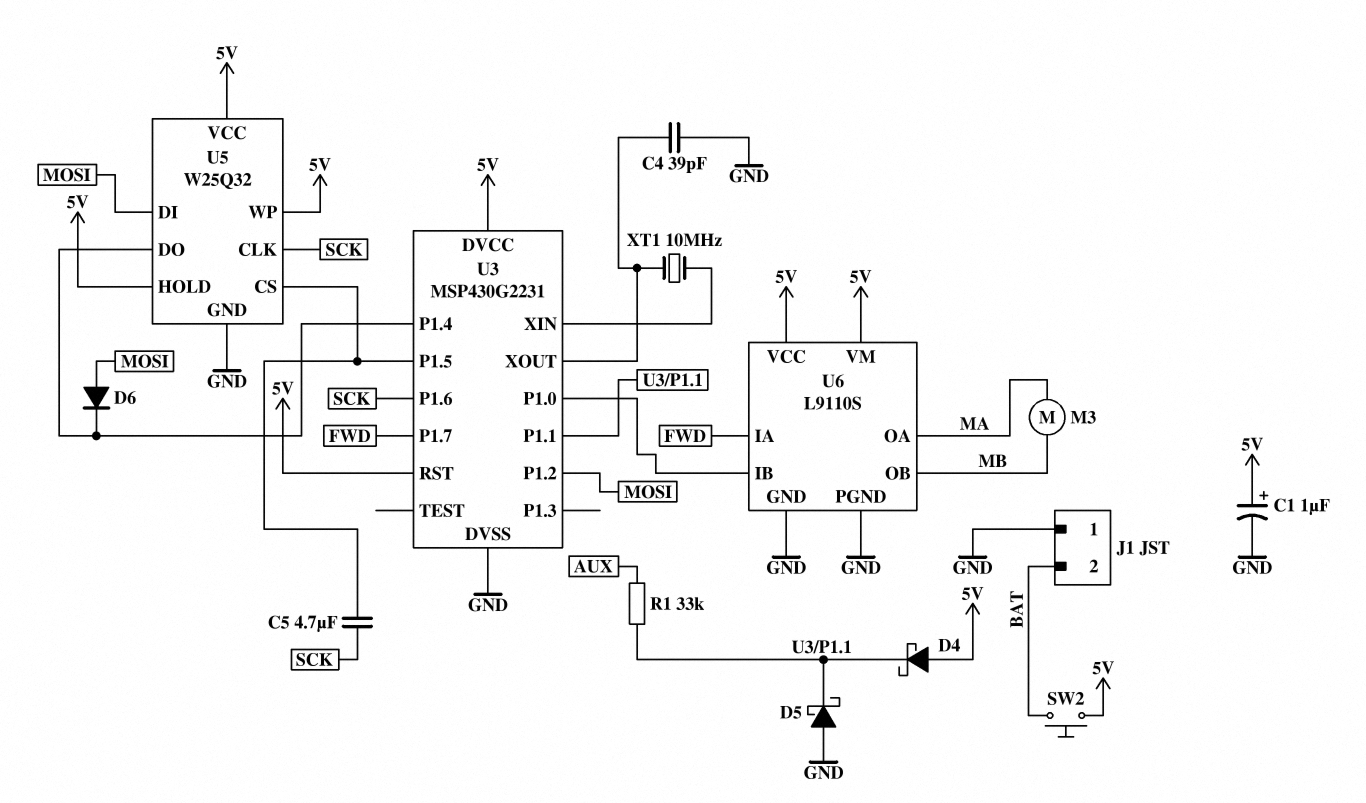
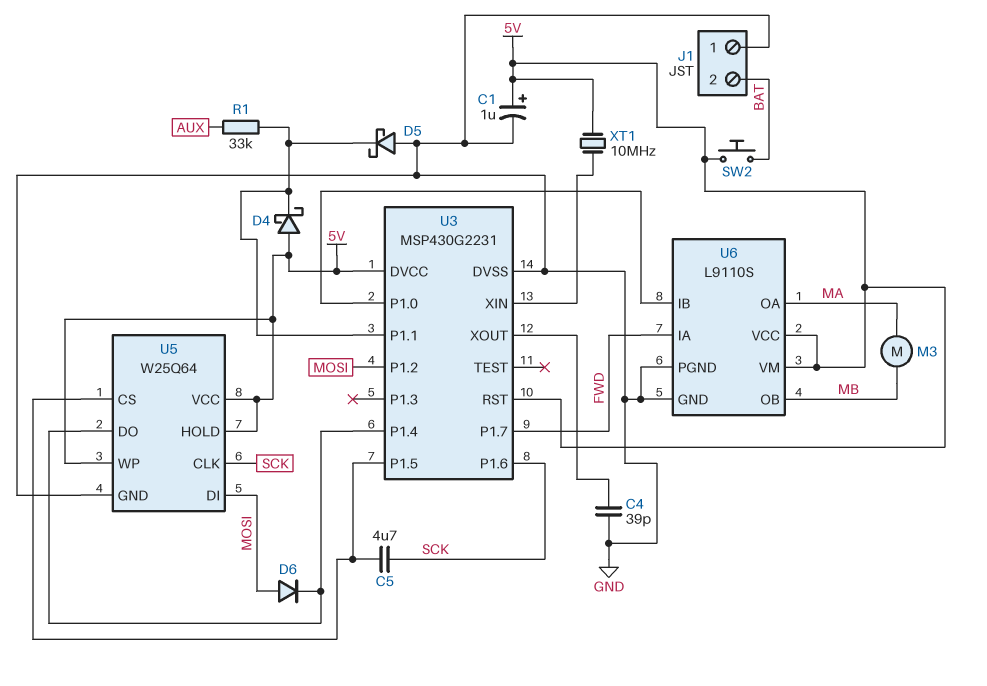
U5: W25Q32 -> W25Q64
XT1: 10MHz (U3/XIN, U3/XOUT) -> 10MHz (5V, U3/XIN)

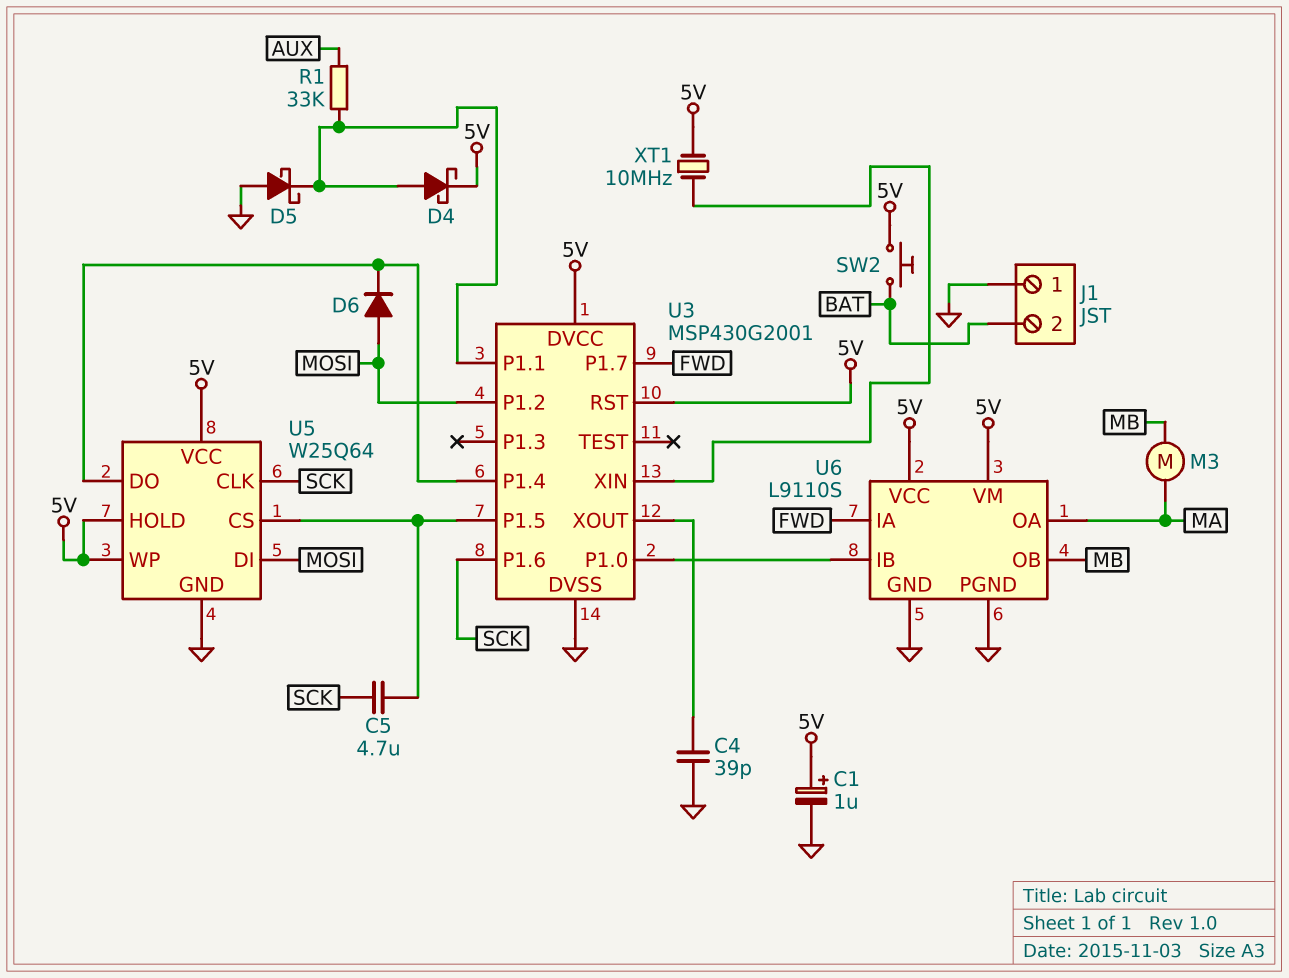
D4: schottky (A 5V, K U3/P1.1) -> schottky (A U3/P1.1, K 5V)
U3: MSP430G2231 -> MSP430G2001

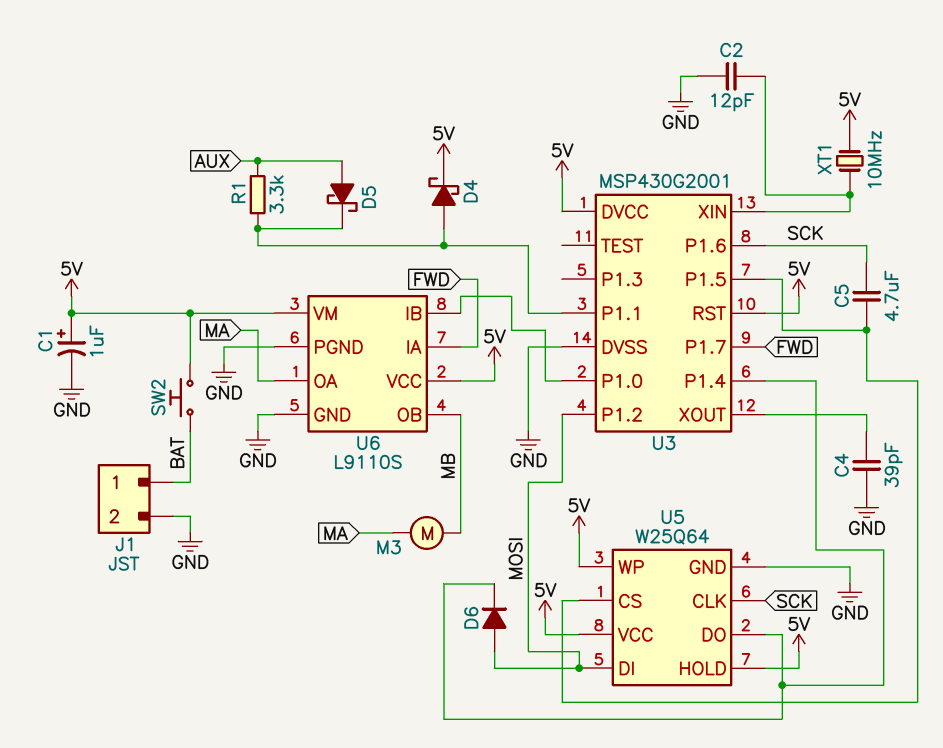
C2: none -> 12pF (GND, U3/XIN)
D5: schottky (A GND, K U3/P1.1) -> schottky (A AUX, K U3/P1.1)
J1 pin 1: GND -> BAT
J1 pin 2: BAT -> GND
R1: 33k (AUX, U3/P1.1) -> 3.3k (AUX, U3/P1.1)

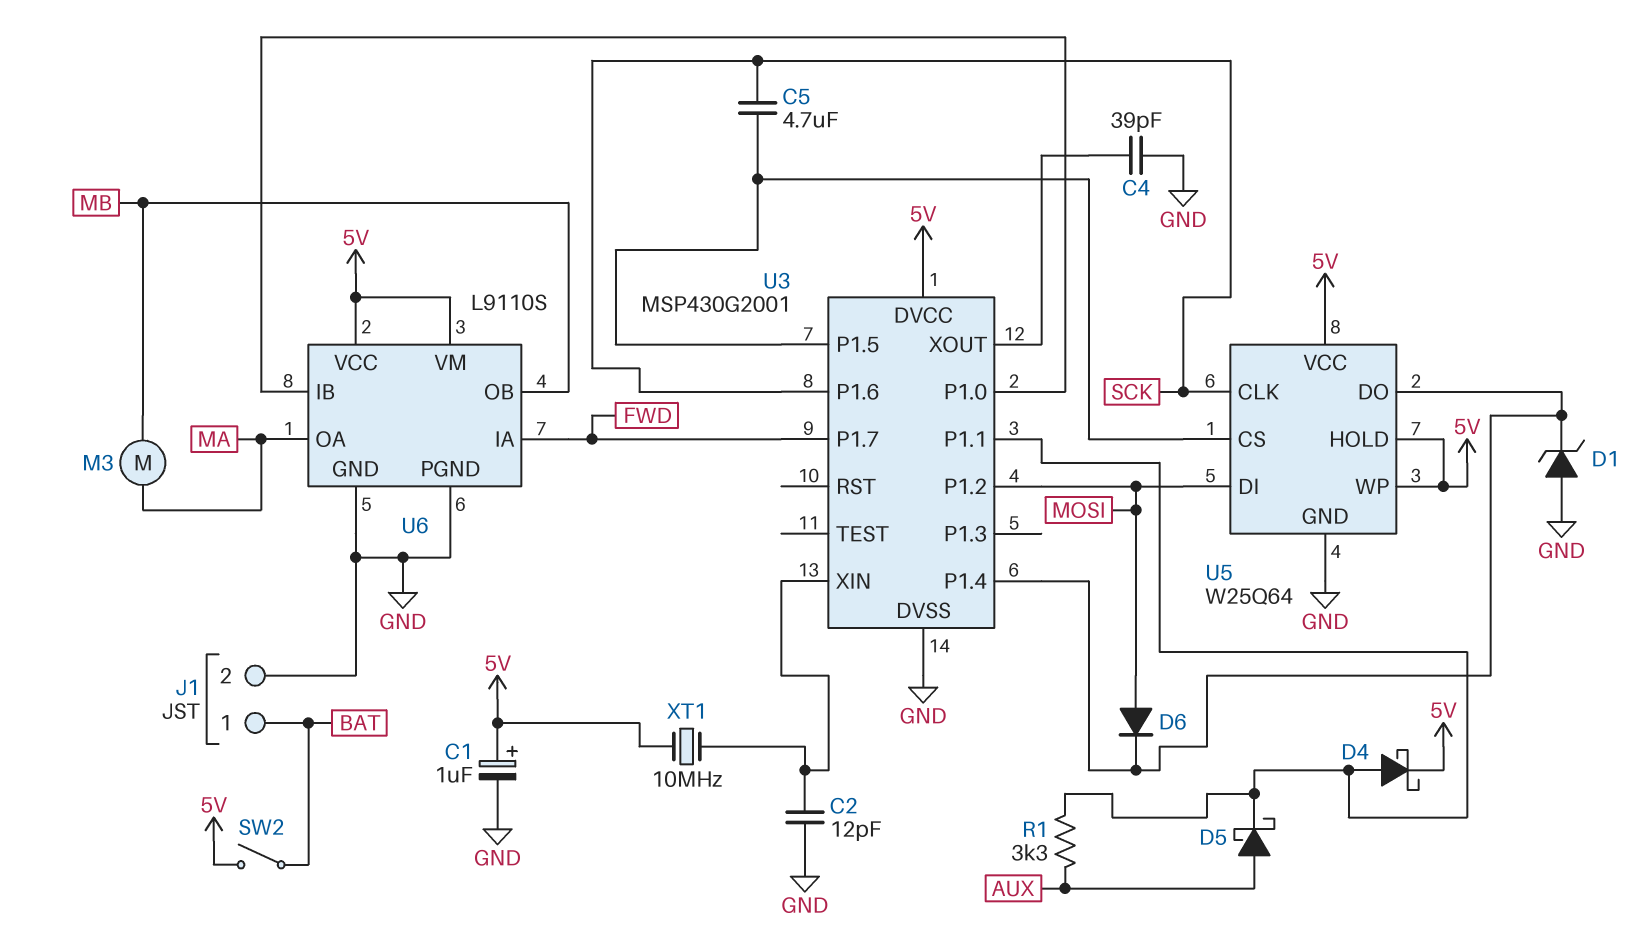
D1: none -> zener (A GND, K U3/P1.4)
SW2: button (5V, BAT) -> switch (5V, BAT)
U3 pin RST: 5V -> none

